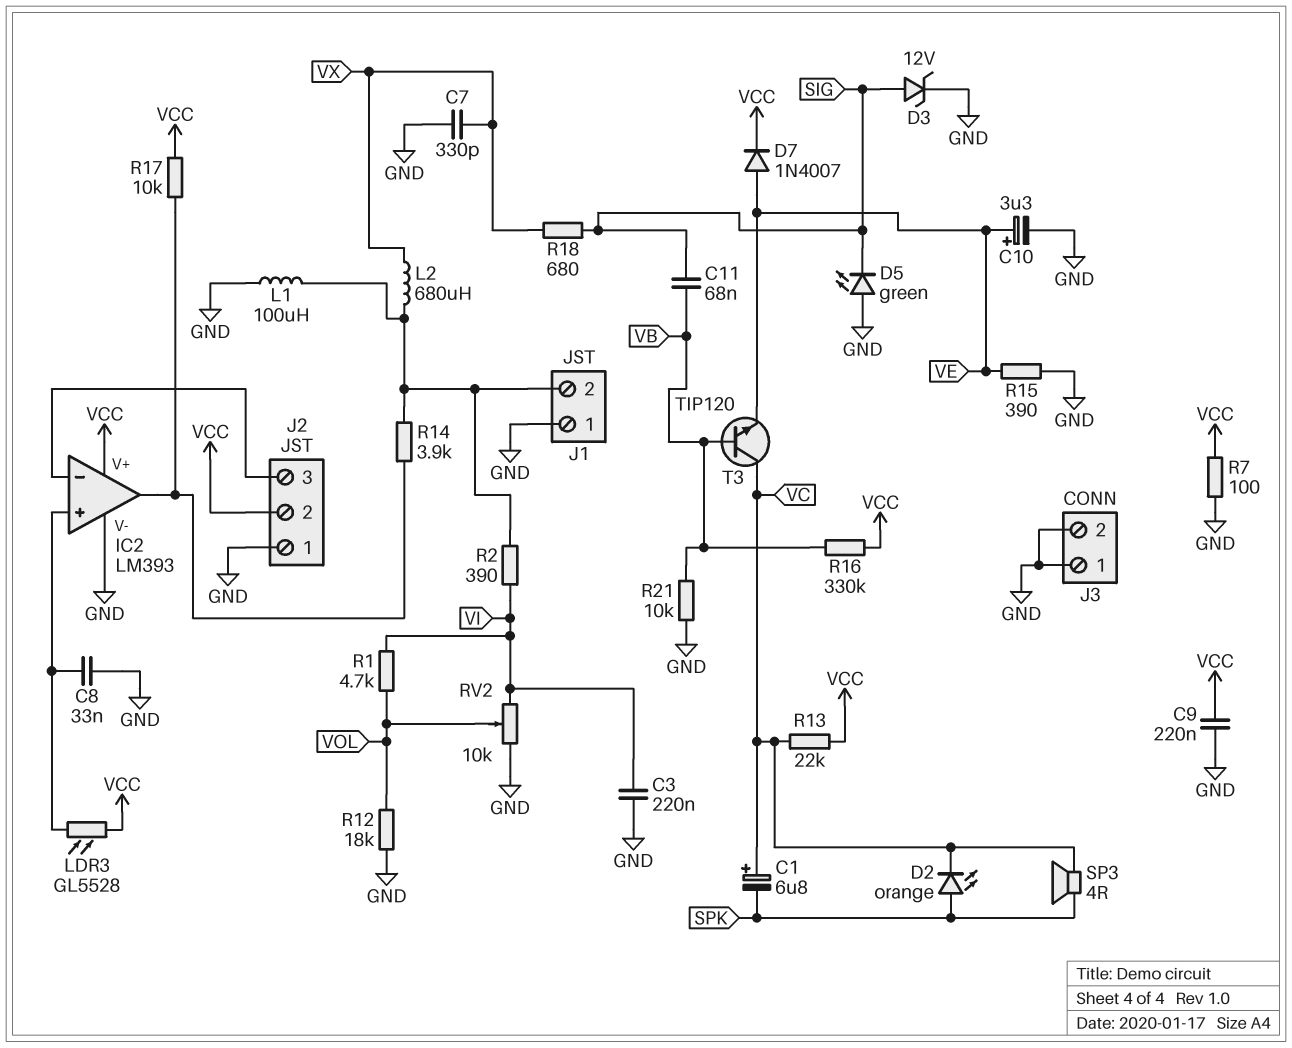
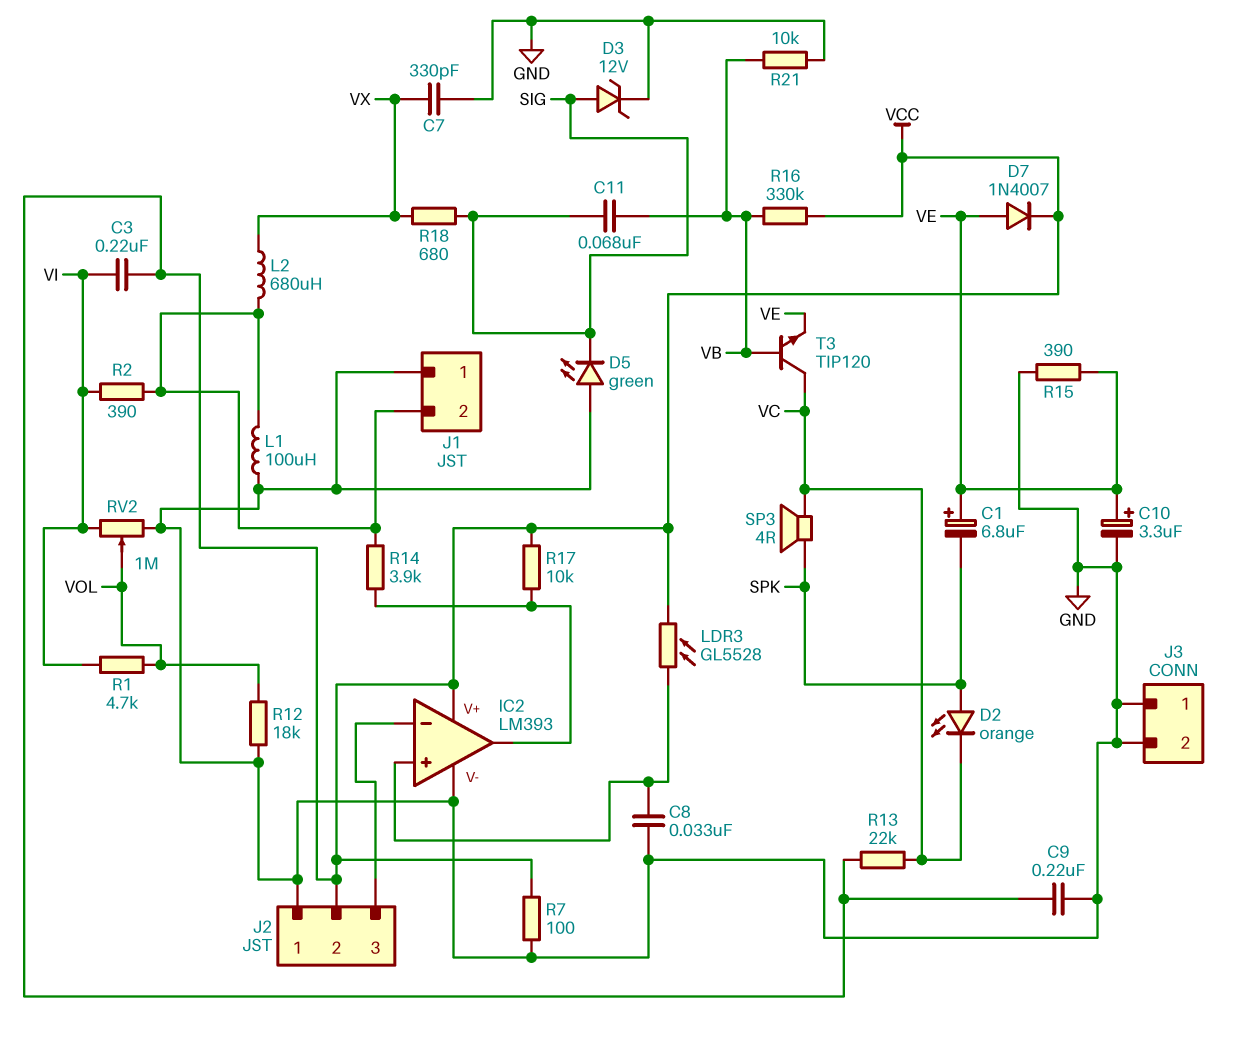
C1: 6.8uF (plus VC, minus SPK) -> 6.8uF (plus VE, minus SPK)
C3: 220nF (GND, VI) -> 220nF (VCC, VI)
RV2: 10k (GND, VI, wiper VOL) -> 1M (GND, VI, wiper VOL)

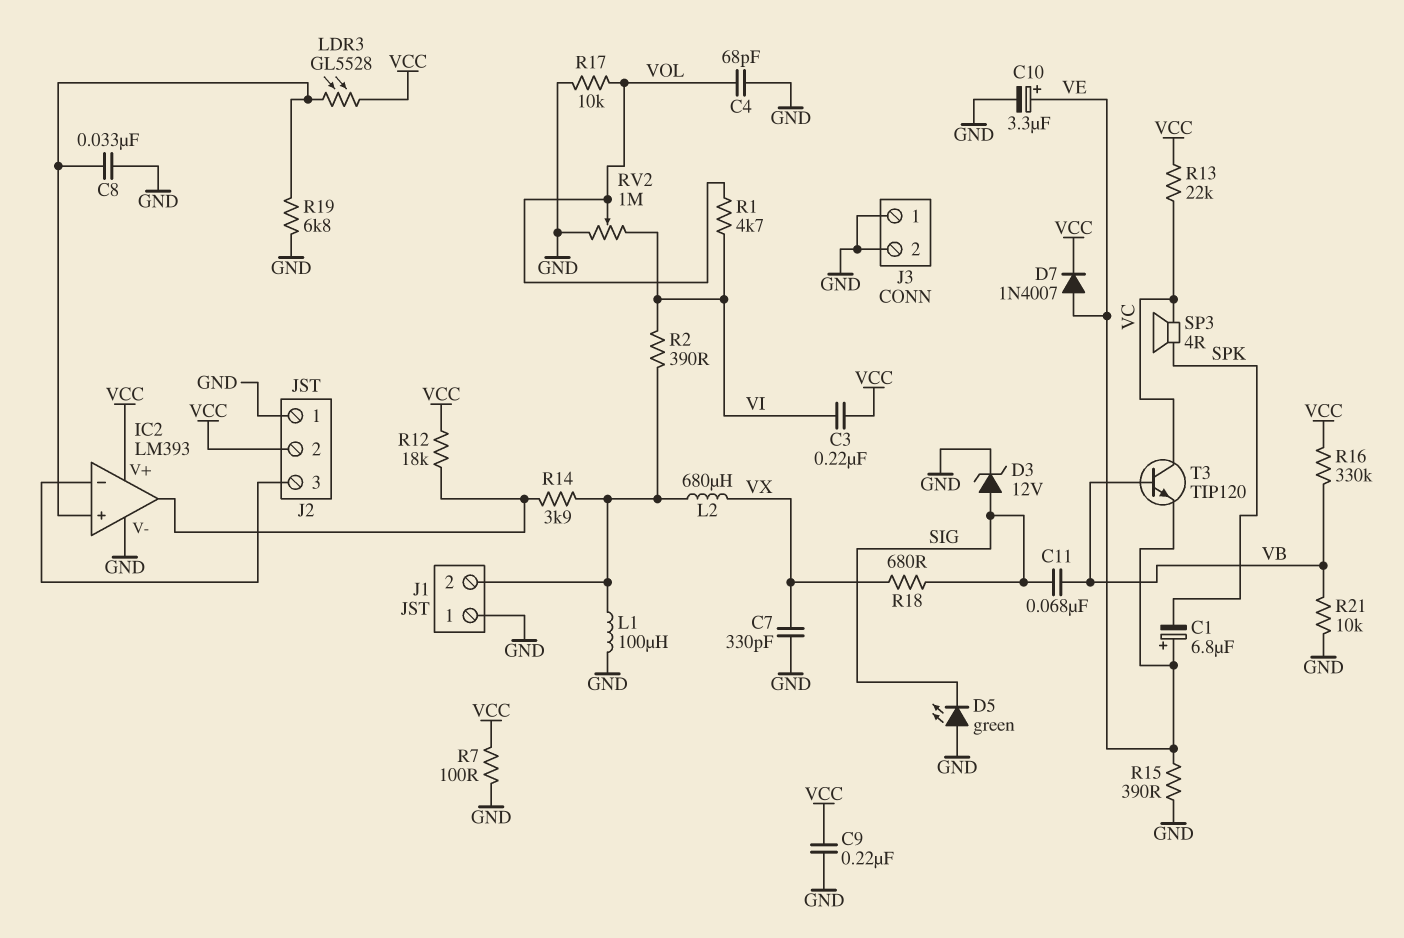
C4: none -> 68pF (GND, VOL)
D2: LED orange (A SPK, K VC) -> none
R12: 18k (GND, VOL) -> 18k (IC2/out, VCC)
R17: 10k (IC2/out, VCC) -> 10k (GND, VOL)
R19: none -> 6.8k (GND, IC2/in+)

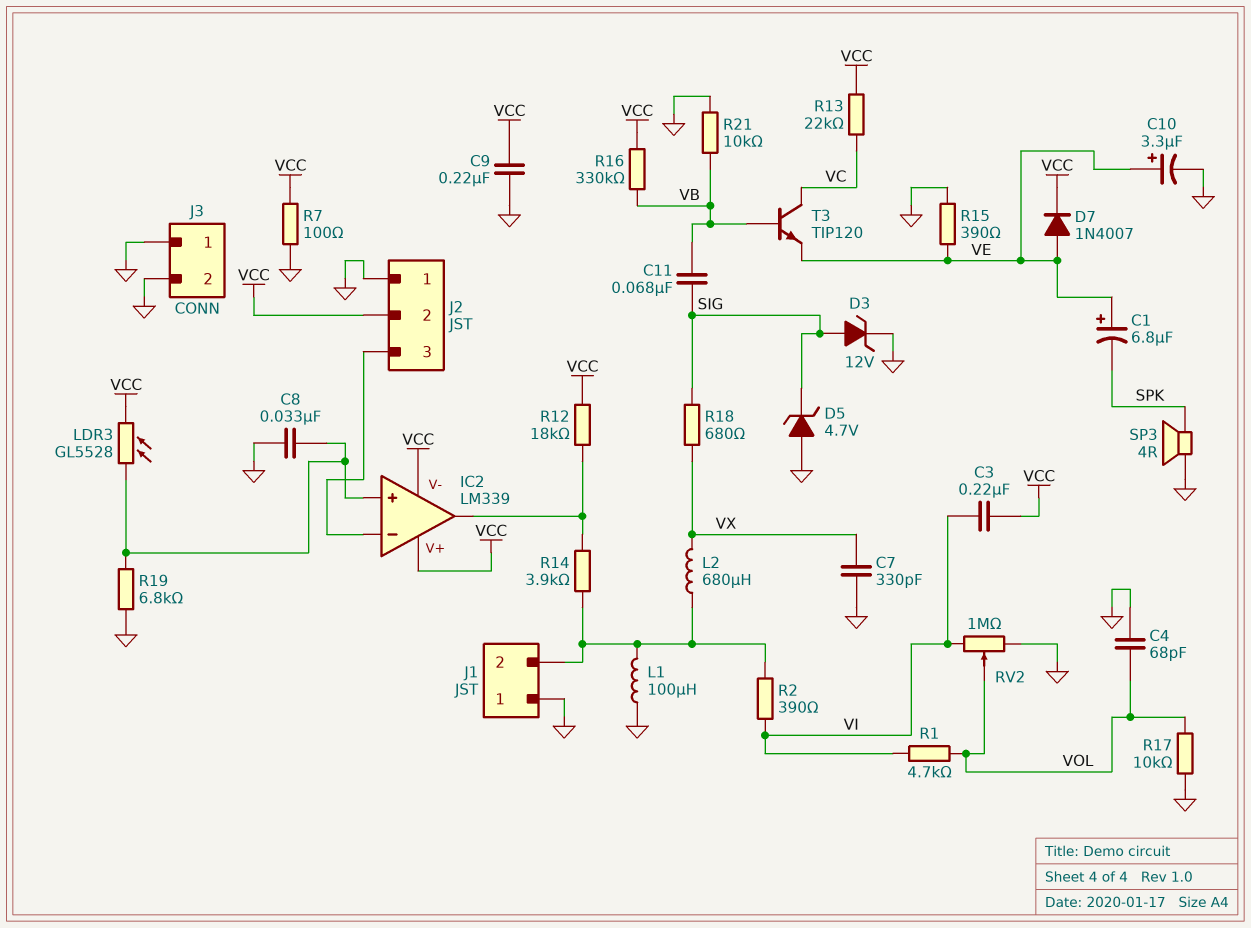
D5: LED green (A GND, K SIG) -> zener 4.7V (A GND, K SIG)
IC2: LM393 -> LM339
IC2 pin V-: GND -> VCC
SP3: speaker 4R (SPK, VC) -> speaker 4R (GND, SPK)

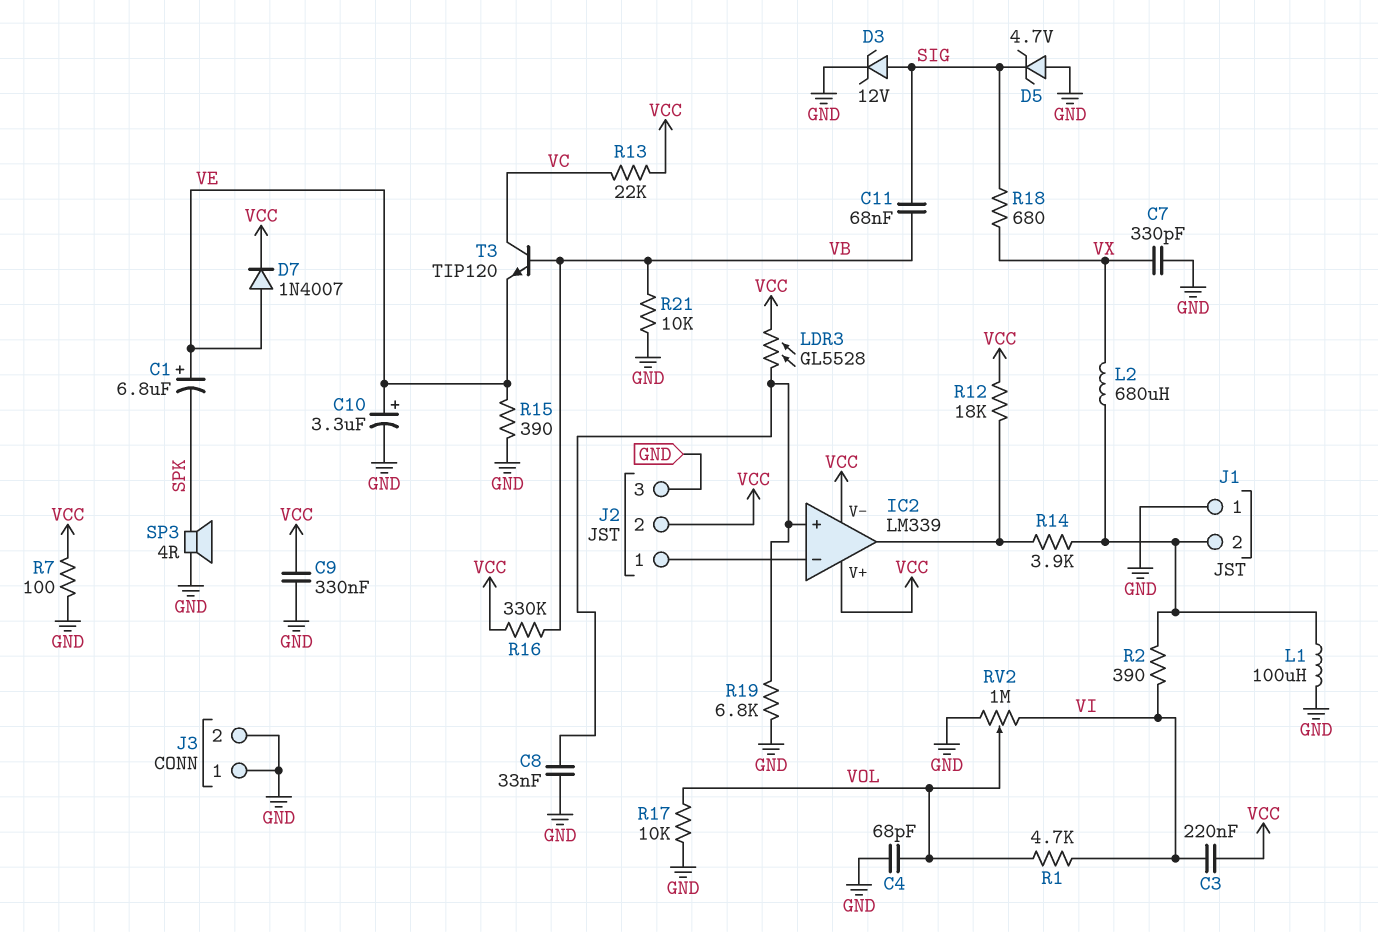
C9: 220nF (GND, VCC) -> 330nF (GND, VCC)
J2 pin 1: GND -> IC2/in-
J2 pin 3: IC2/in- -> GND

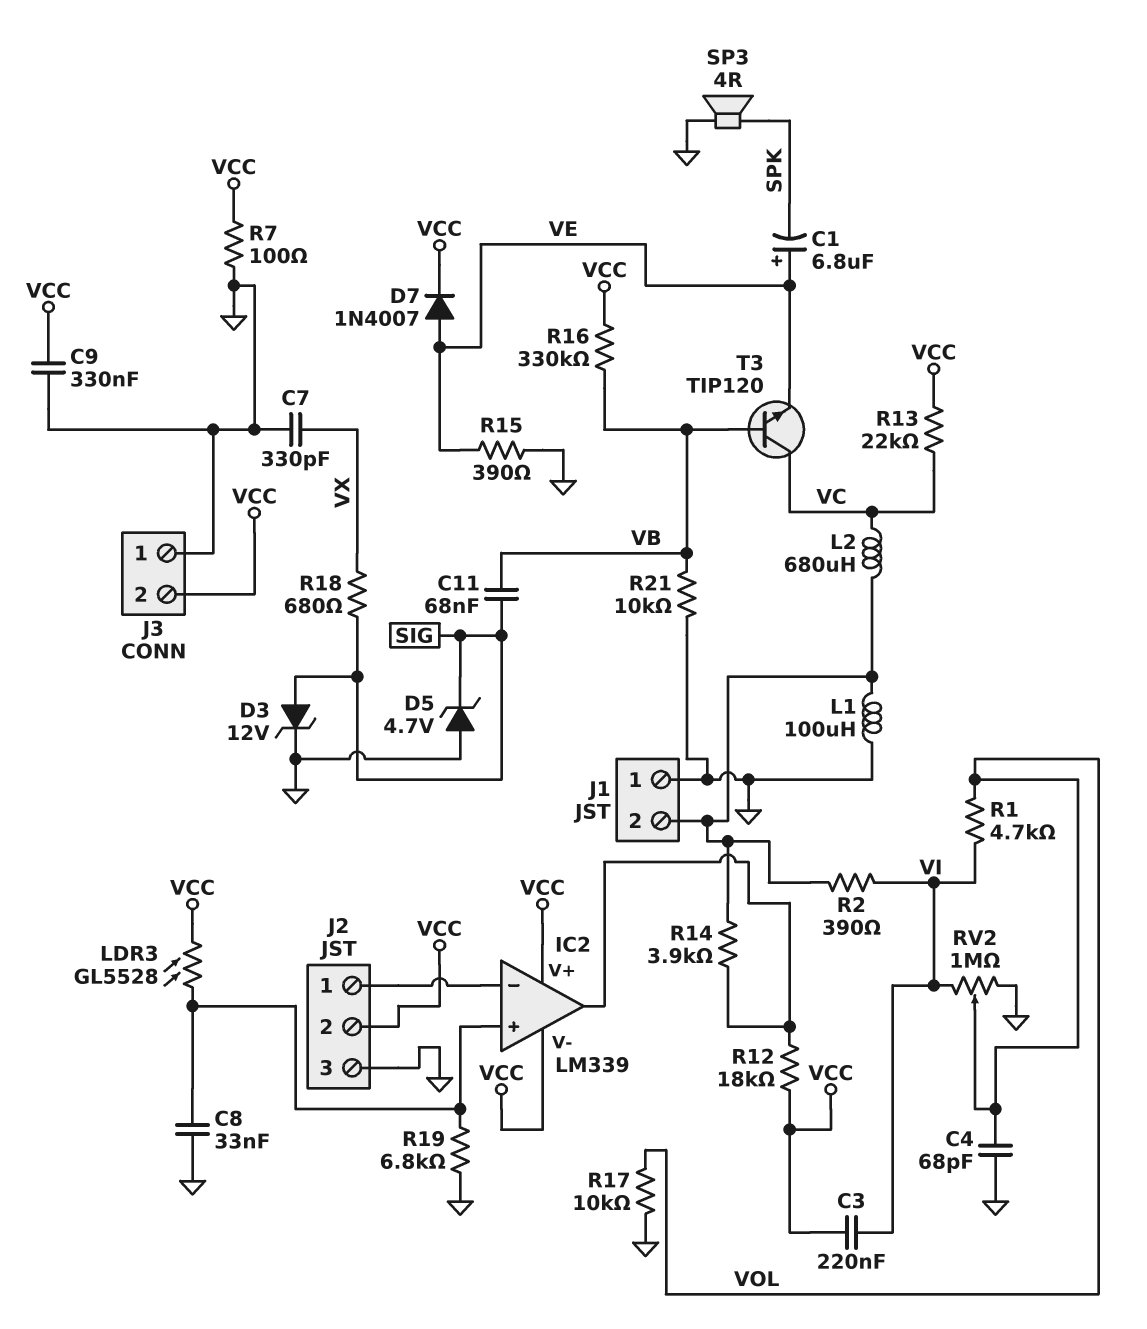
C10: 3.3uF (plus VE, minus GND) -> none
J3 pin 2: GND -> VCC
L2: 680uH (J1/2, VX) -> 680uH (J1/2, VC)

